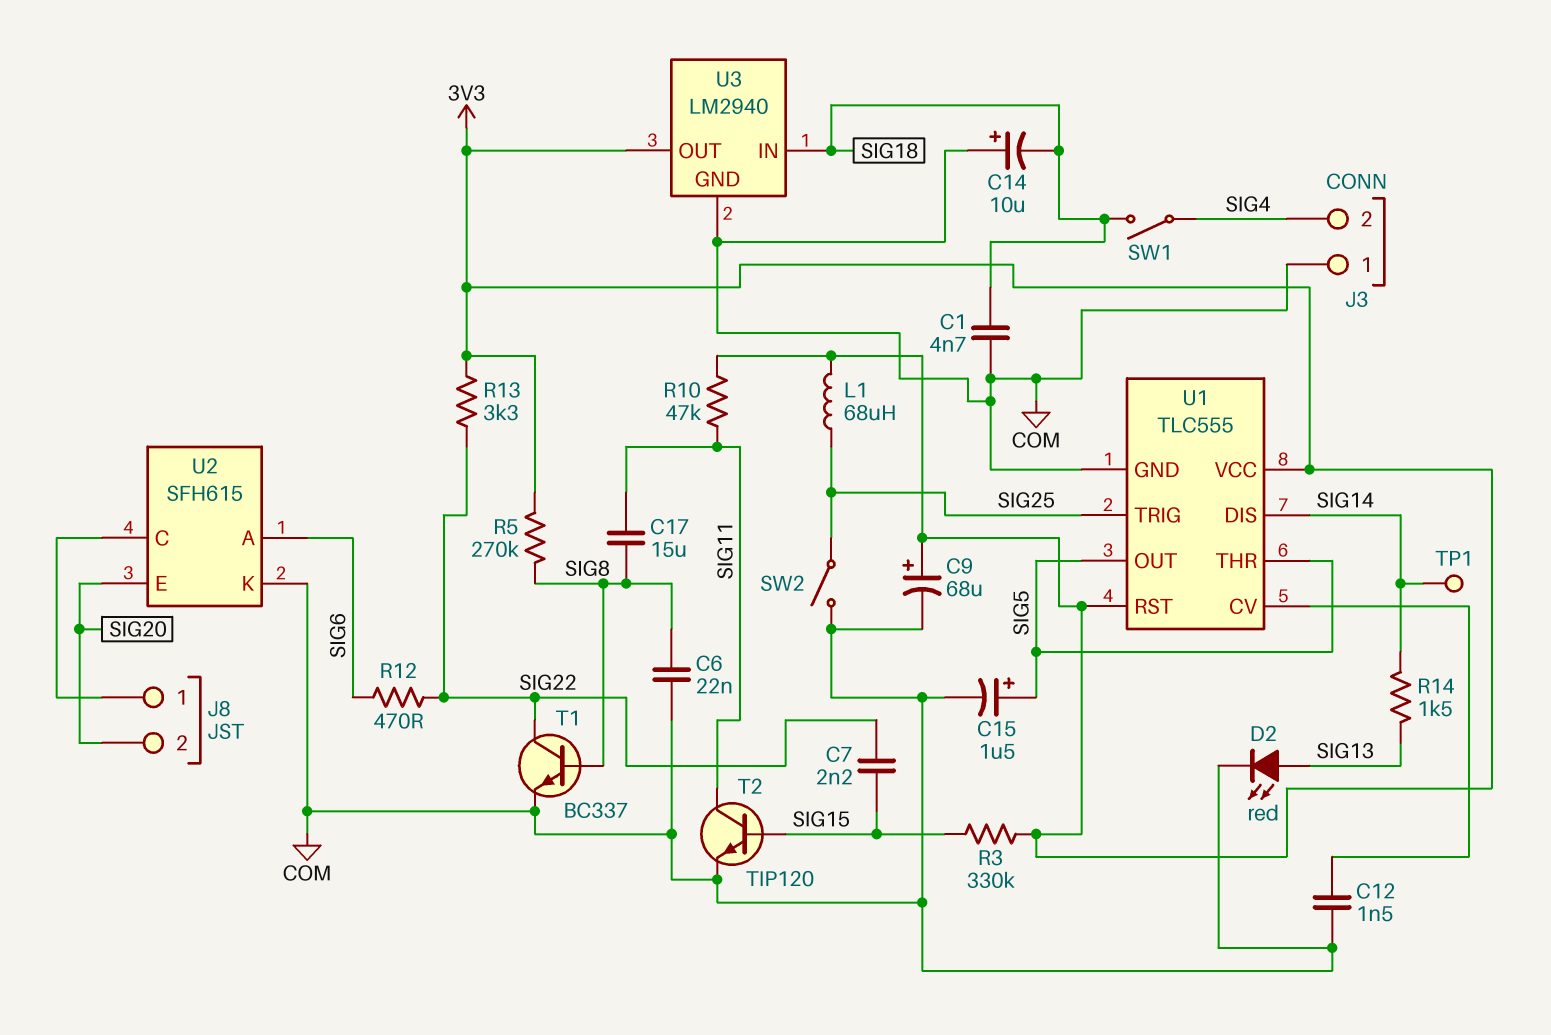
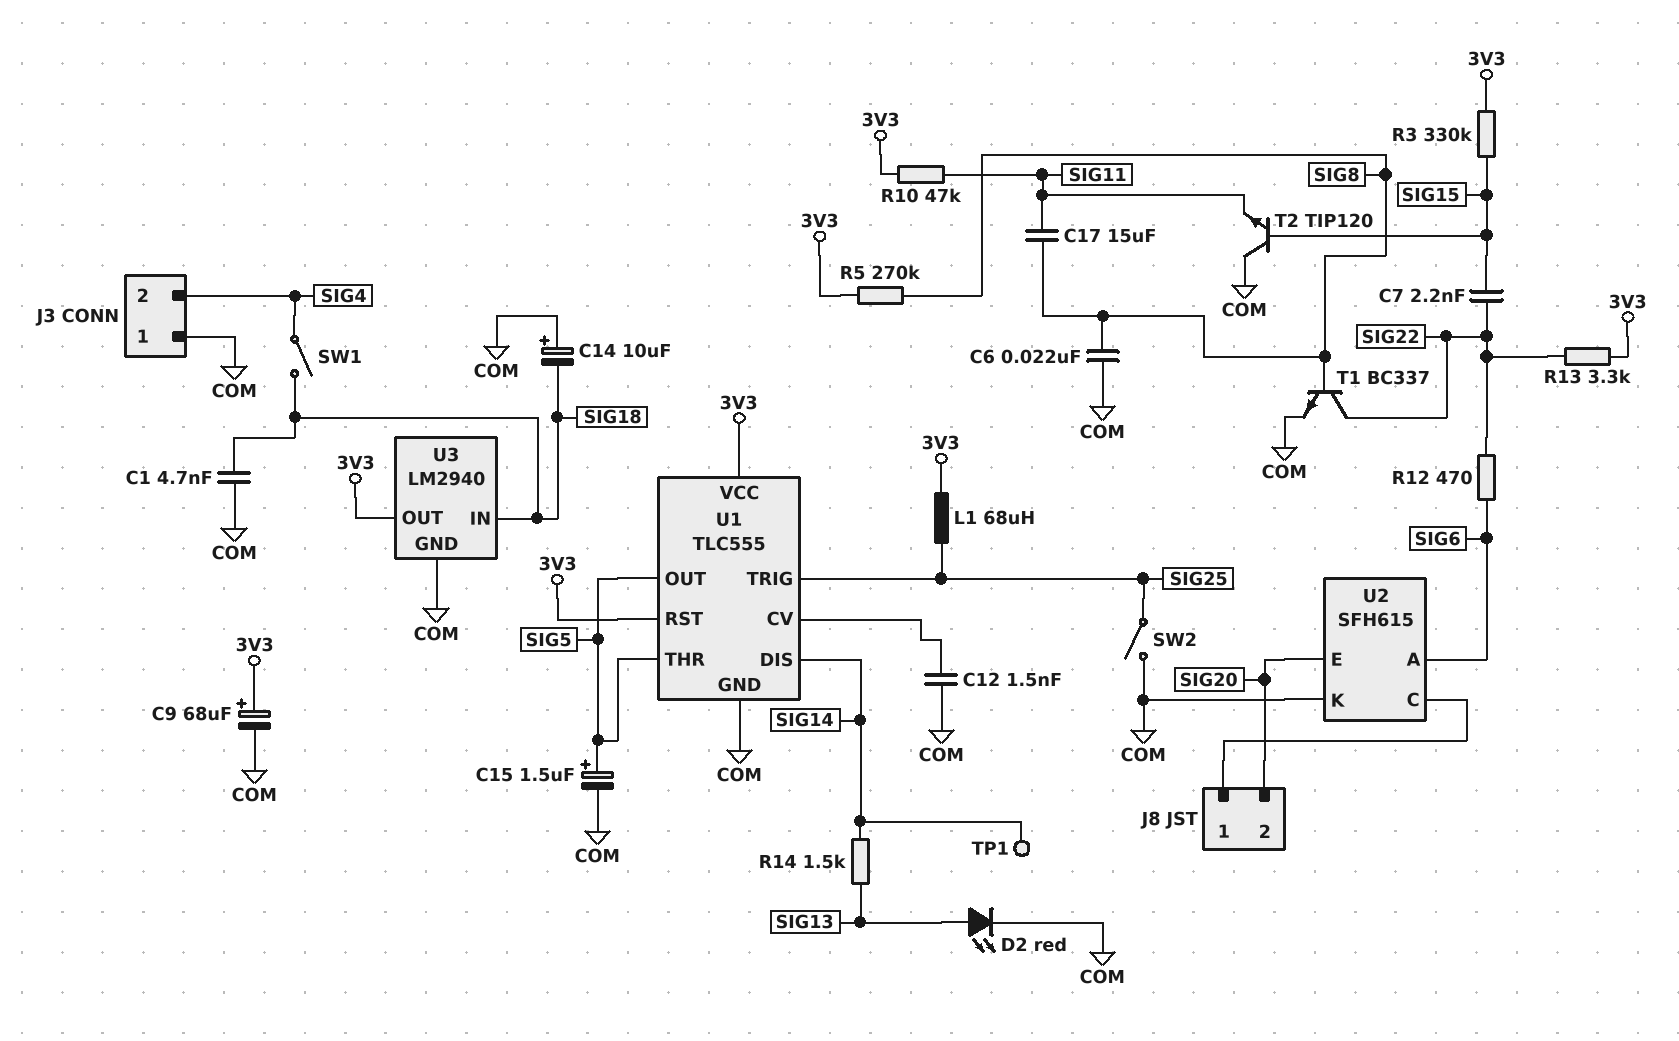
T2: NPN TIP120 (B SIG15, C SIG11, E COM) -> NPN TIP120 (B SIG15, C COM, E SIG11)

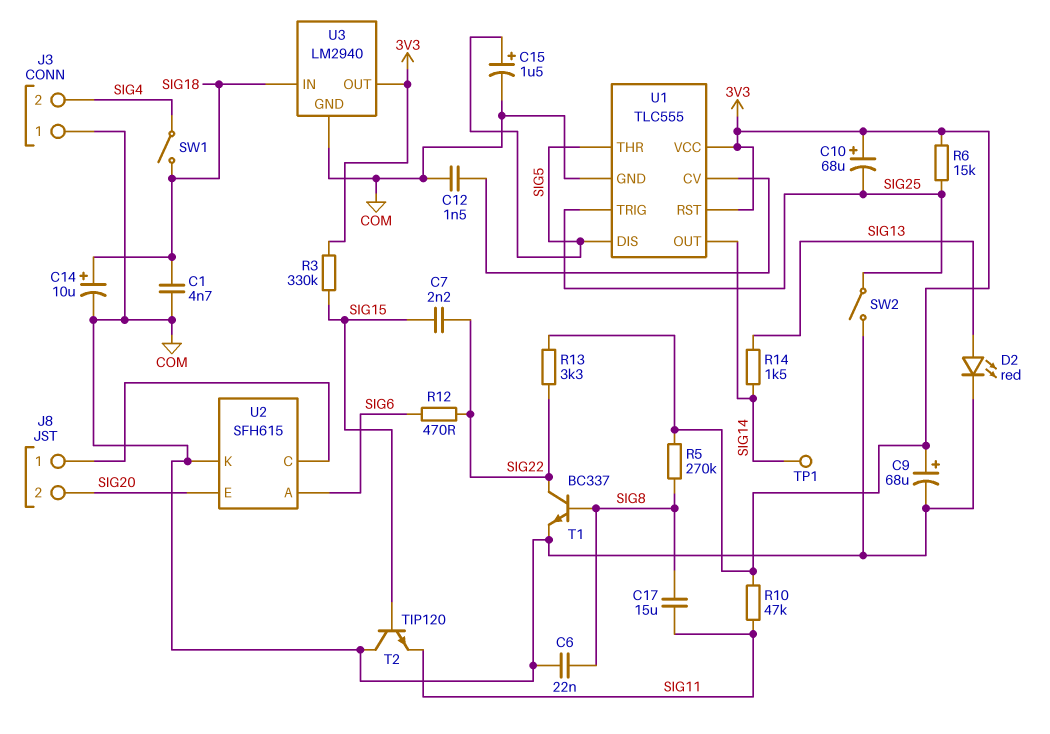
C10: none -> 68uF (plus 3V3, minus SIG25)
C14: 10uF (plus COM, minus SIG18) -> 10uF (plus SIG18, minus COM)
L1: 68uH (3V3, SIG25) -> none
R6: none -> 15k (3V3, SIG25)
U1 pin DIS: SIG14 -> SIG5
U1 pin OUT: SIG5 -> SIG14

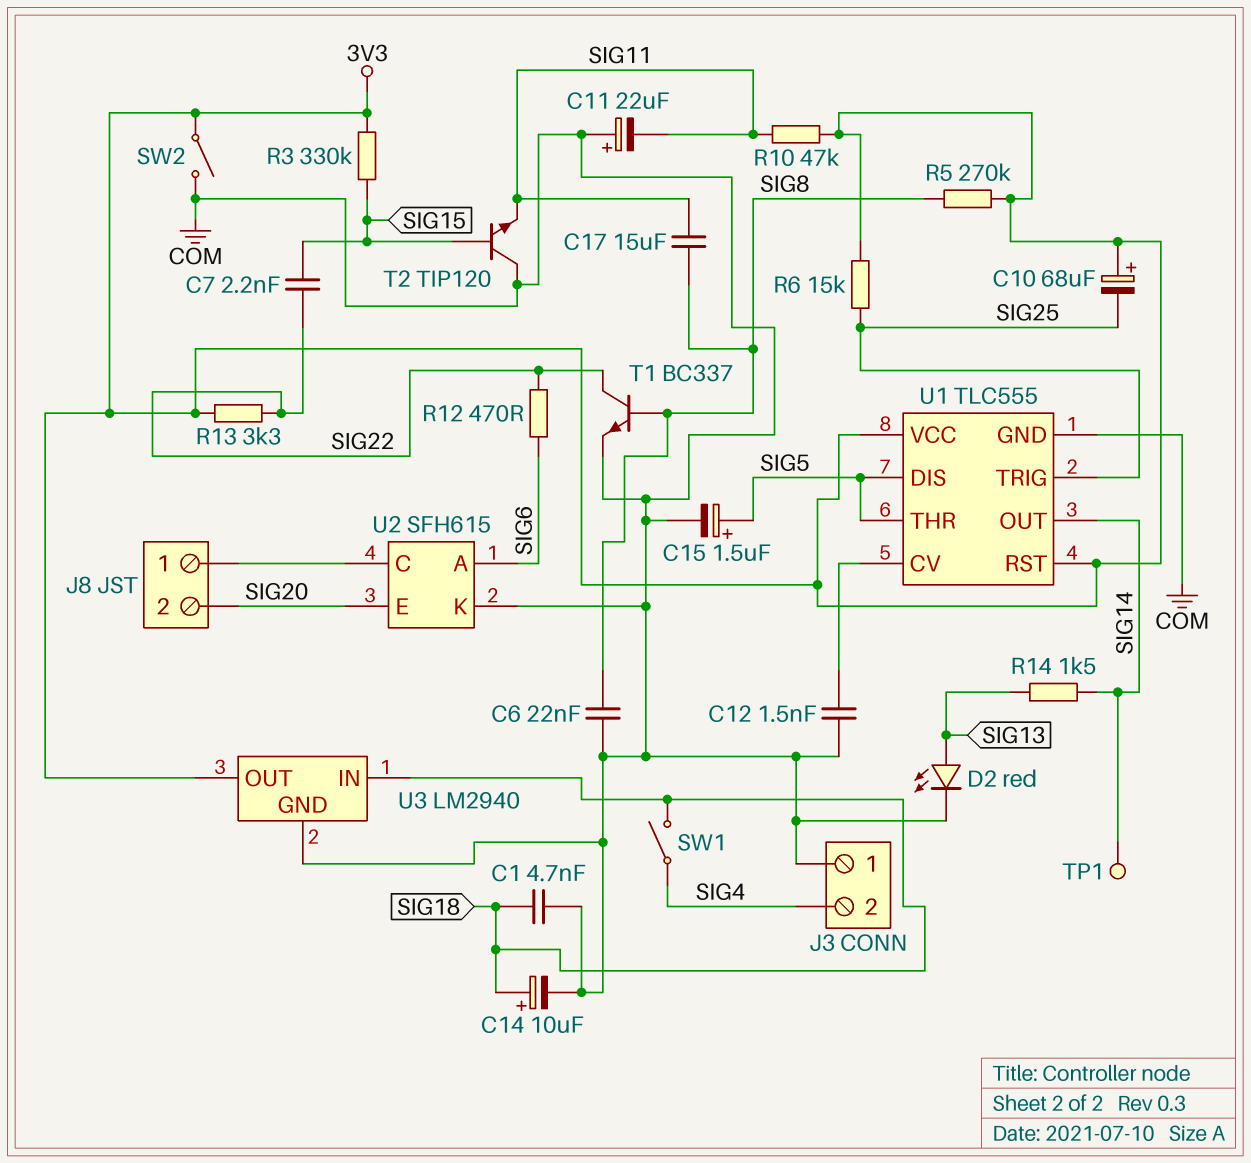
C9: 68uF (plus 3V3, minus COM) -> none
C11: none -> 22uF (plus COM, minus SIG11)
SW2: switch (COM, SIG25) -> switch (3V3, COM)

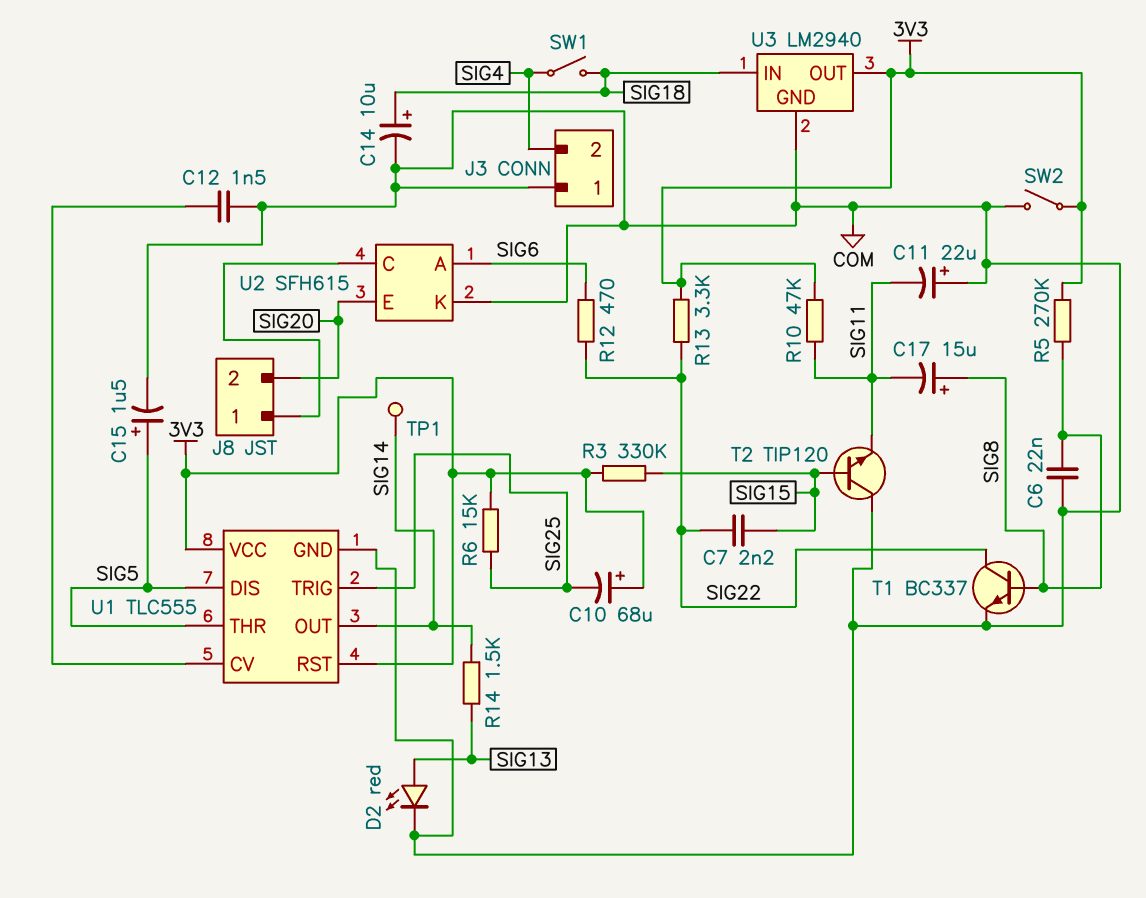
C1: 4.7nF (COM, SIG18) -> none
C17: 15uF (SIG8, SIG11) -> 15uF (plus SIG8, minus SIG11)

